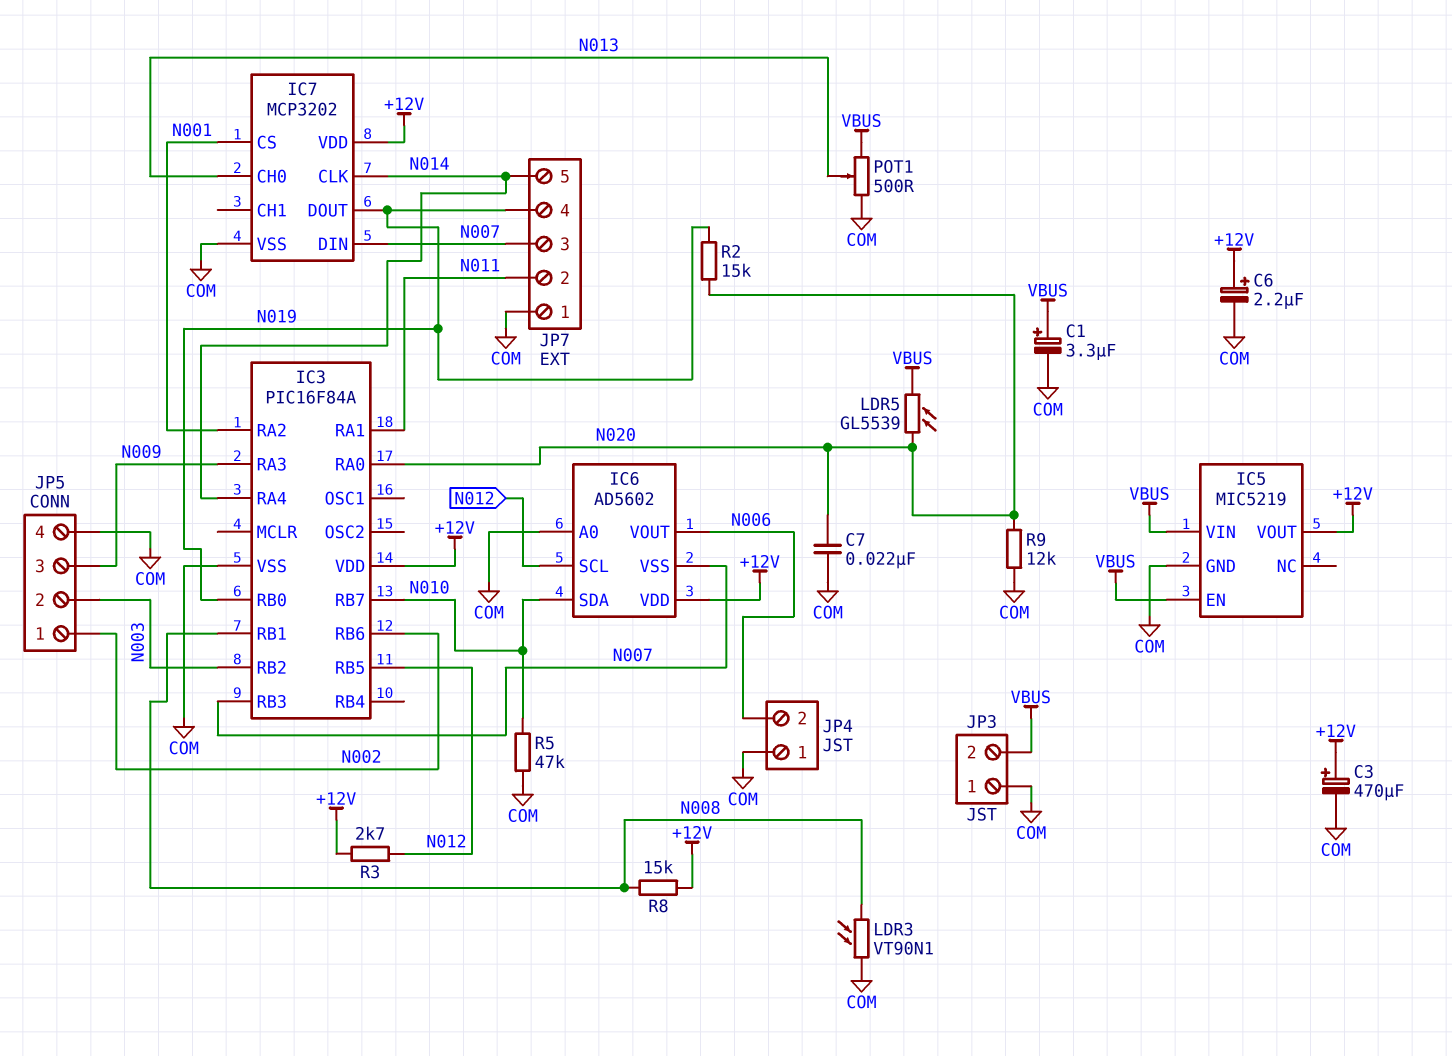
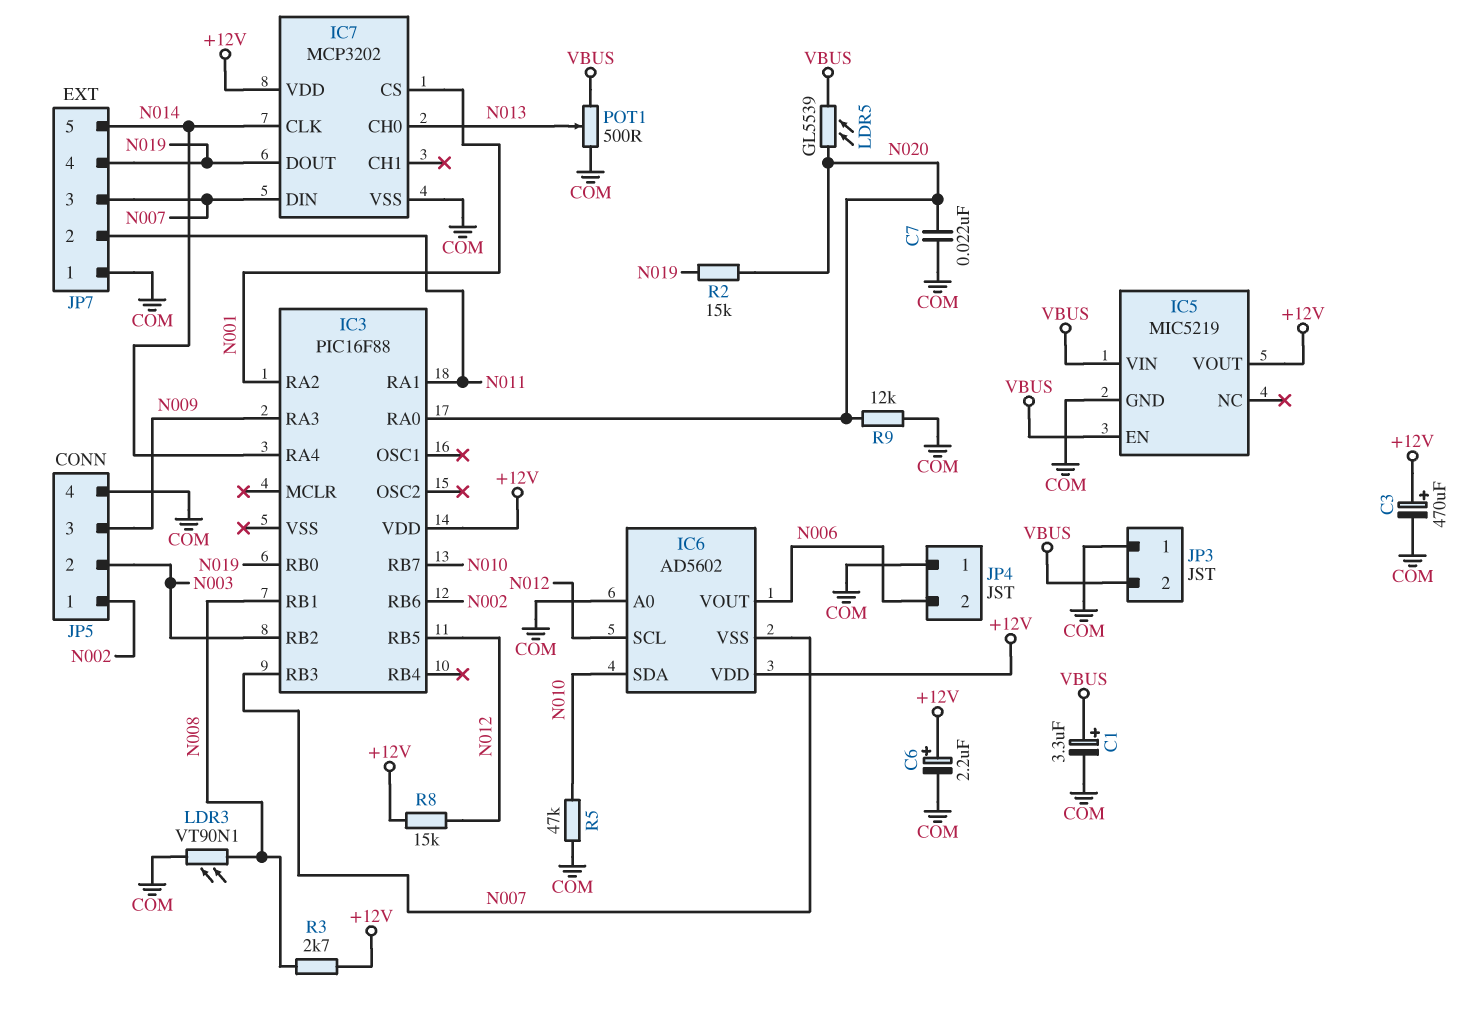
IC3: PIC16F84A -> PIC16F88
IC3 pin VSS: COM -> none
R3: 2.7k (+12V, N012) -> 2.7k (+12V, N008)
R8: 15k (+12V, N008) -> 15k (+12V, N012)

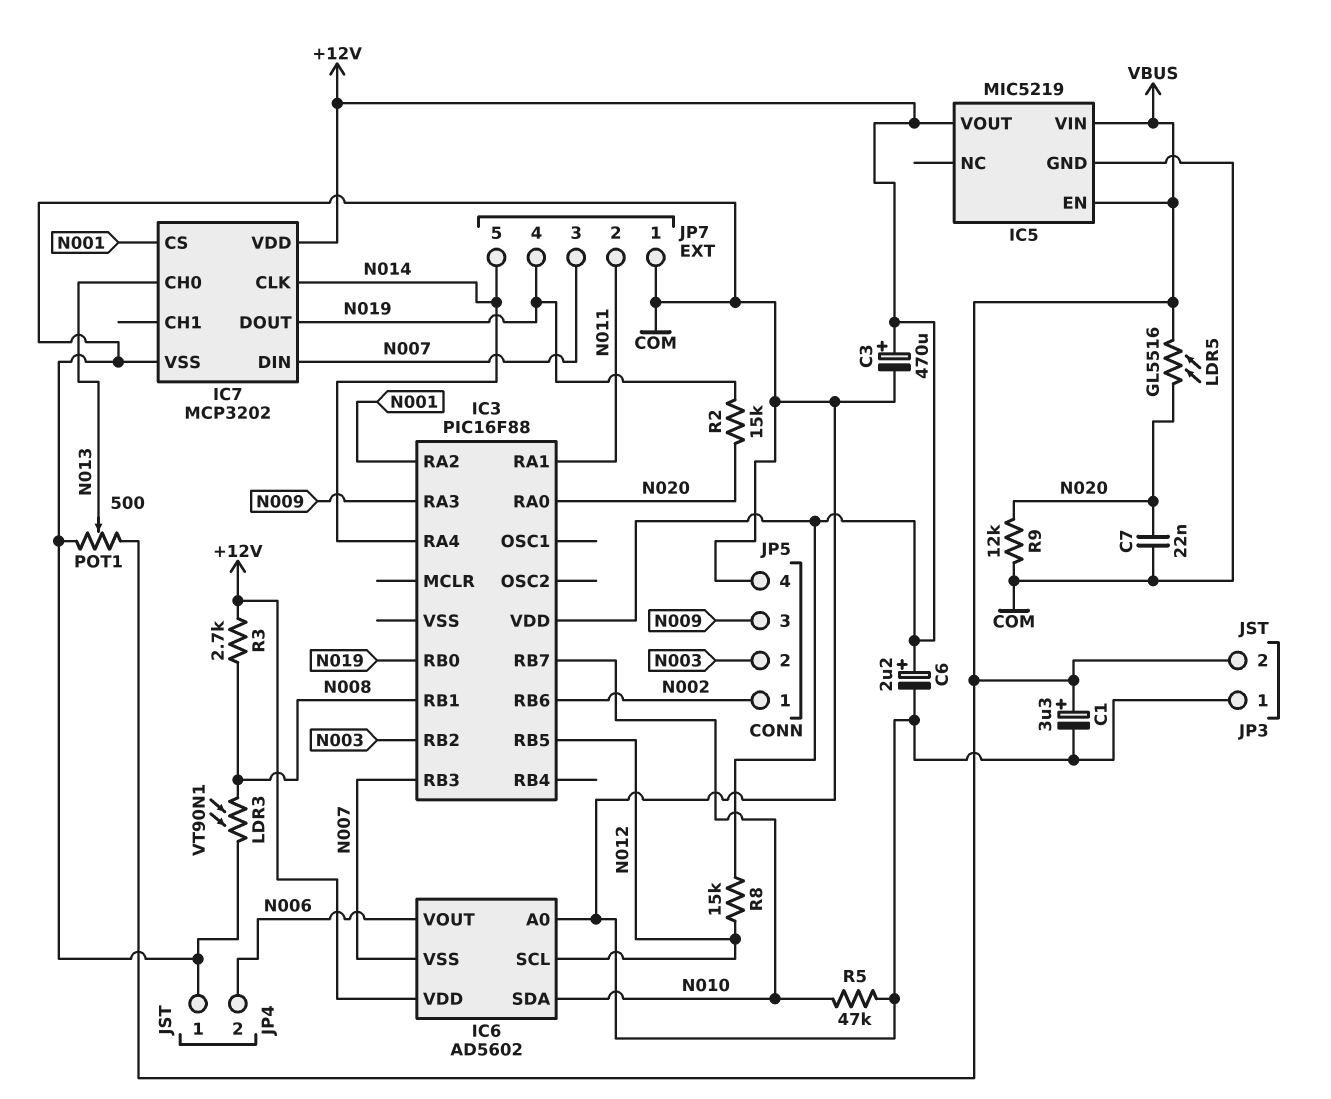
LDR5: GL5539 (N020, VBUS) -> GL5516 (N020, VBUS)

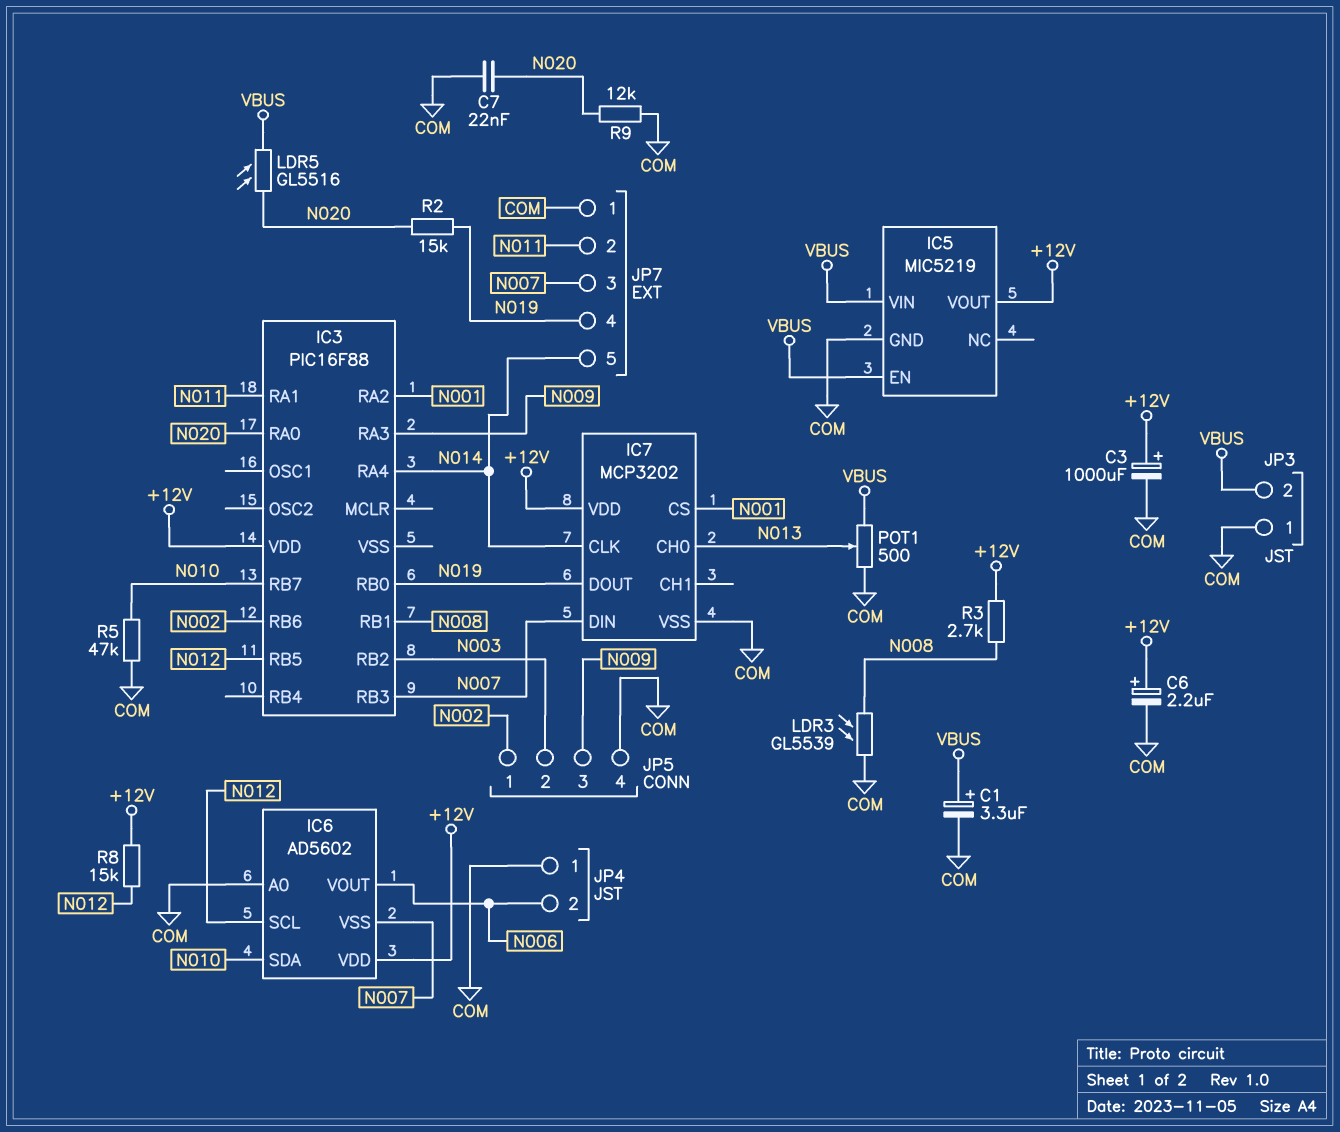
C3: 470uF (plus +12V, minus COM) -> 1000uF (plus +12V, minus COM)
LDR3: VT90N1 (COM, N008) -> GL5539 (COM, N008)

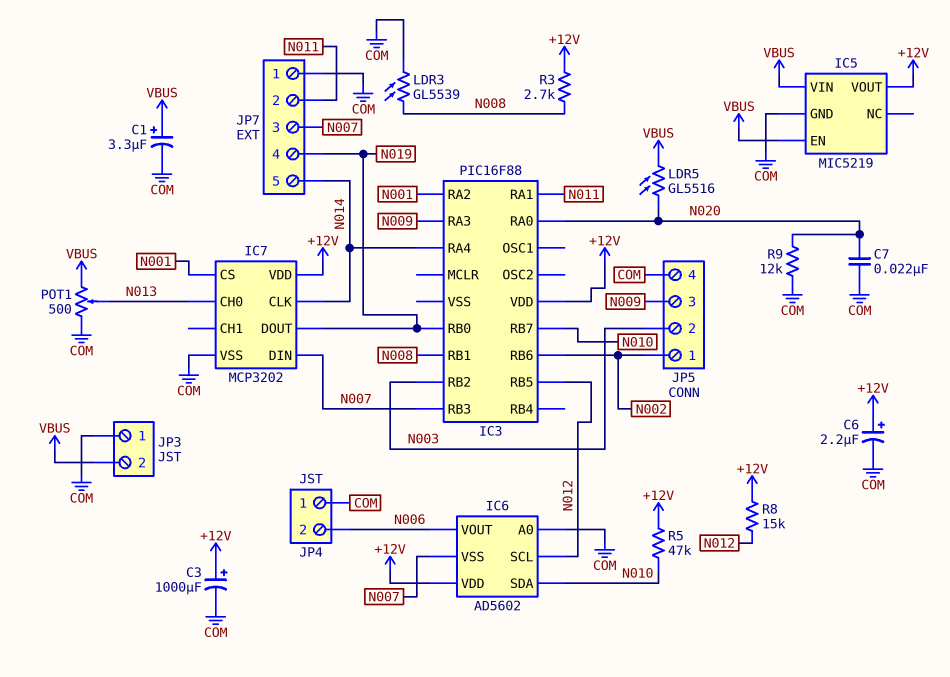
R2: 15k (N019, N020) -> none
R5: 47k (COM, N010) -> 47k (+12V, N010)

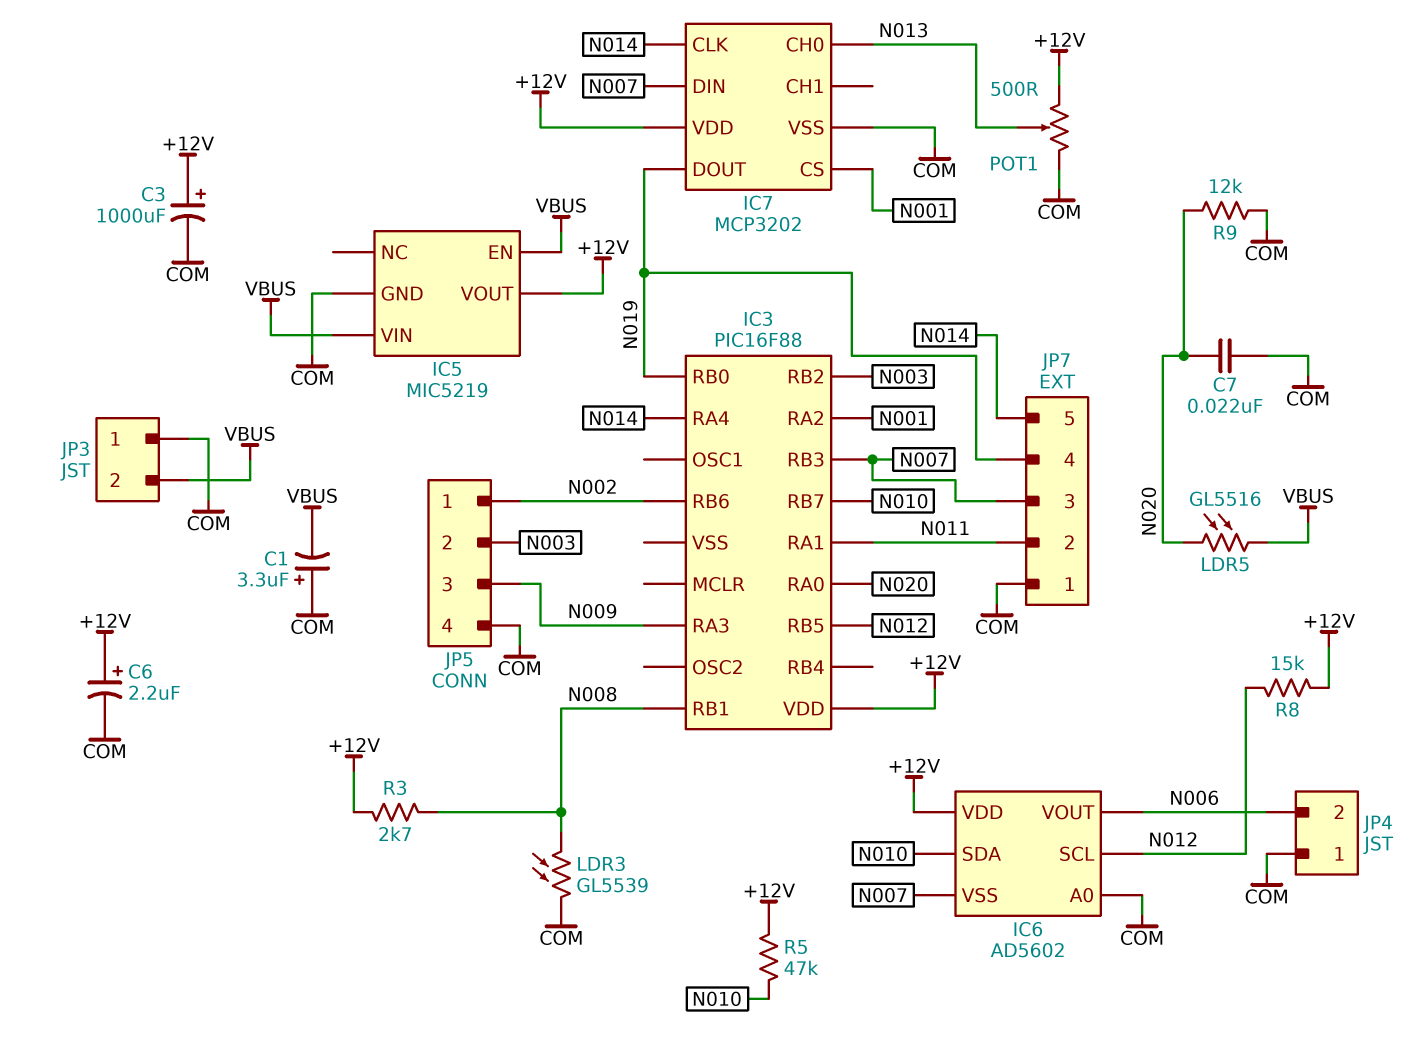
C1: 3.3uF (plus VBUS, minus COM) -> 3.3uF (plus COM, minus VBUS)
POT1: 500 (COM, VBUS, wiper N013) -> 500 (+12V, COM, wiper N013)

